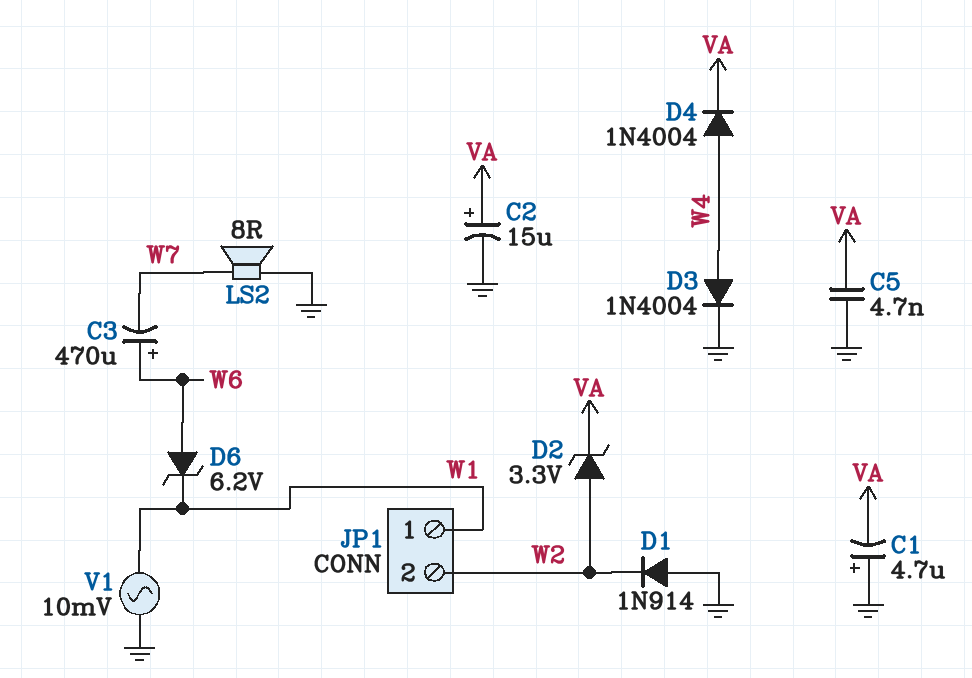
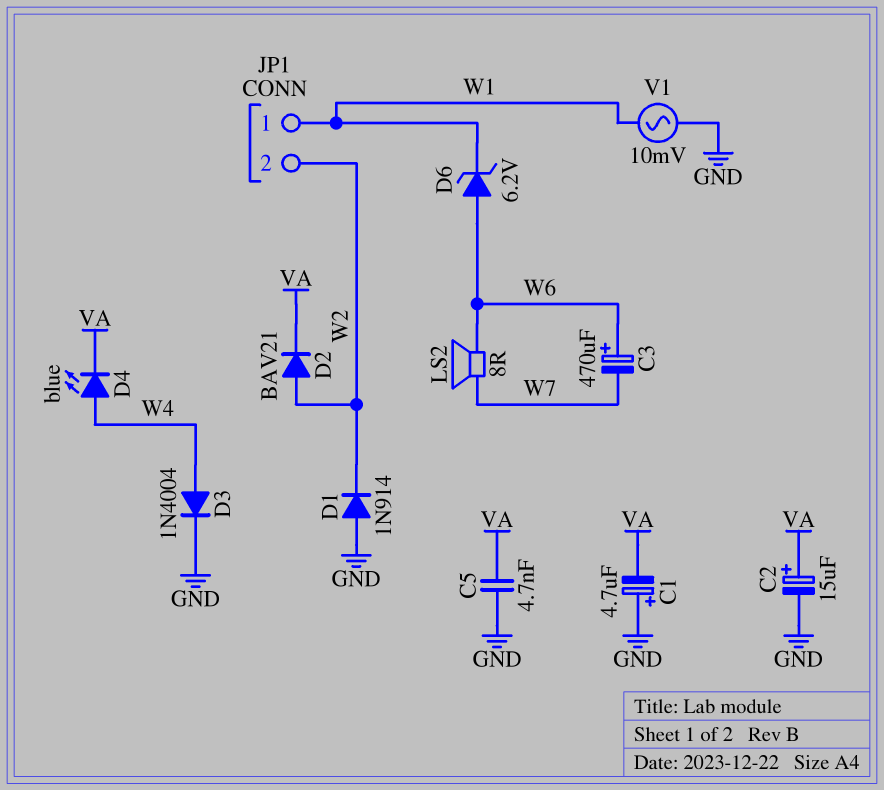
D2: zener 3.3V (A W2, K VA) -> diode BAV21 (A W2, K VA)
D4: diode 1N4004 (A W4, K VA) -> LED blue (A W4, K VA)
LS2: speaker 8R (GND, W7) -> speaker 8R (W6, W7)

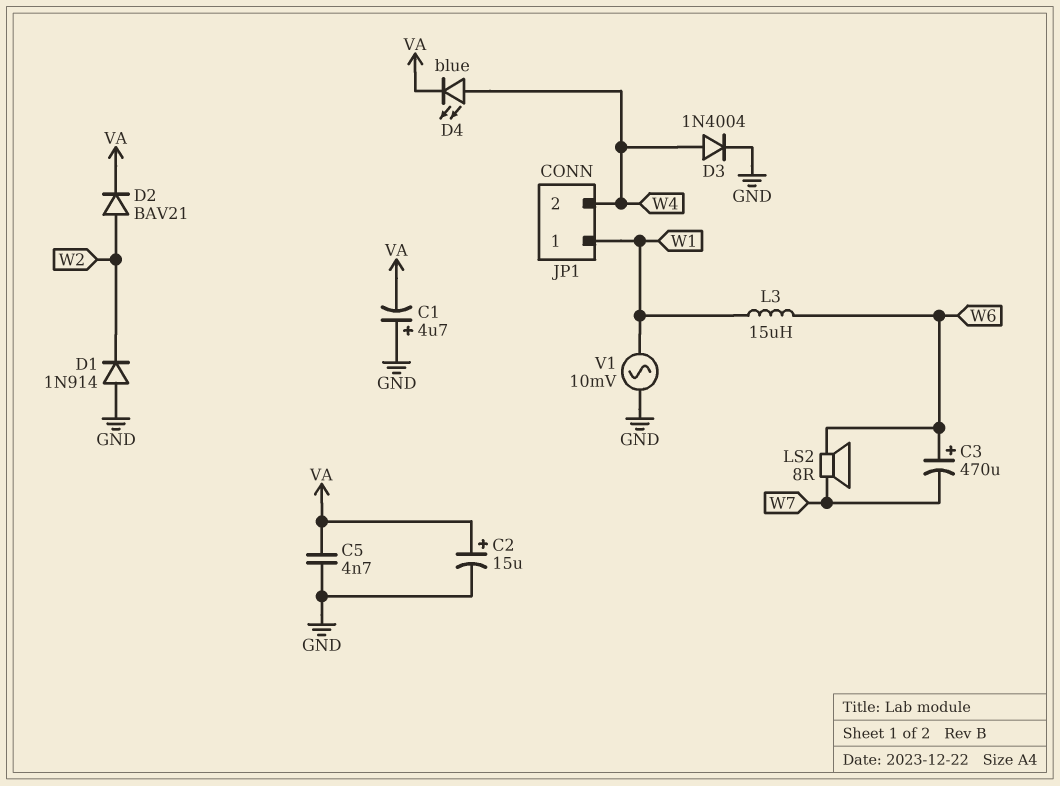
D6: zener 6.2V (A W6, K W1) -> none
JP1 pin 2: W2 -> W4
L3: none -> 15uH (W1, W6)

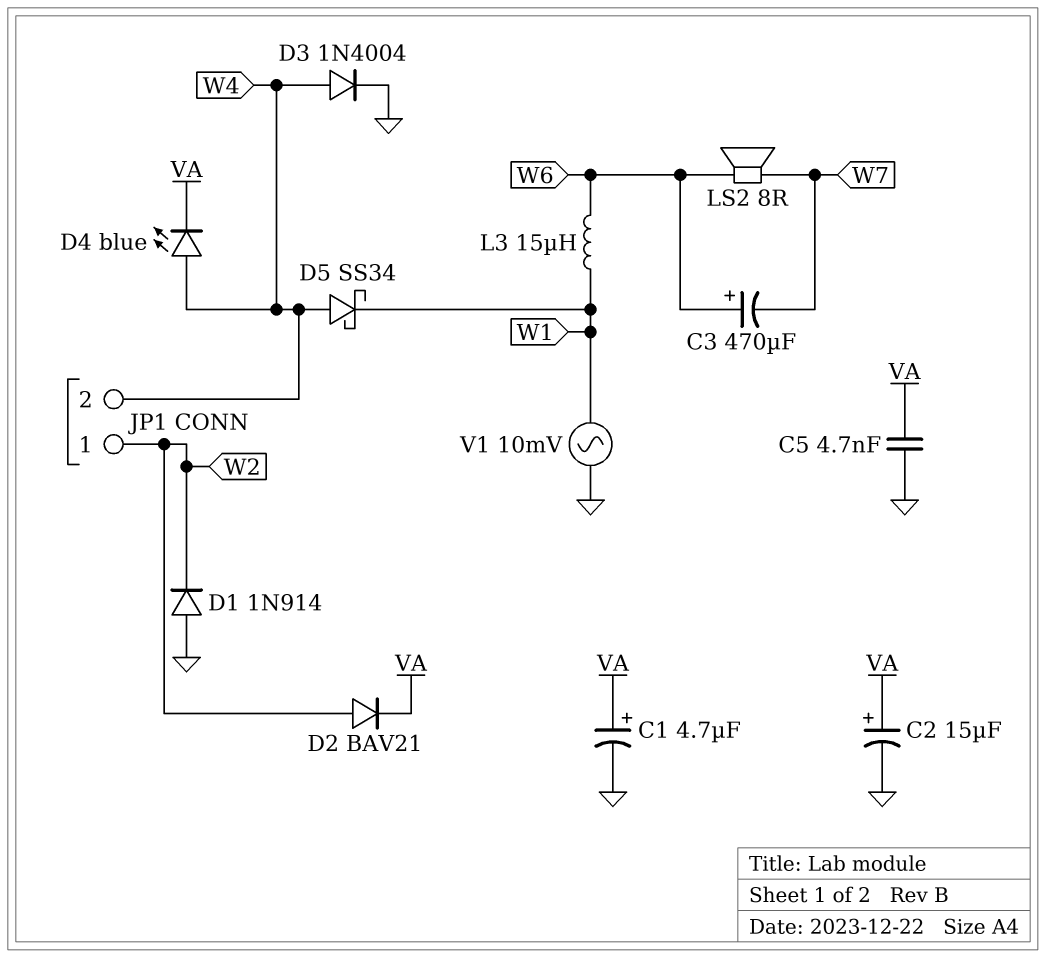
C1: 4.7uF (plus GND, minus VA) -> 4.7uF (plus VA, minus GND)
D5: none -> schottky SS34 (A W4, K W1)
JP1 pin 1: W1 -> W2

